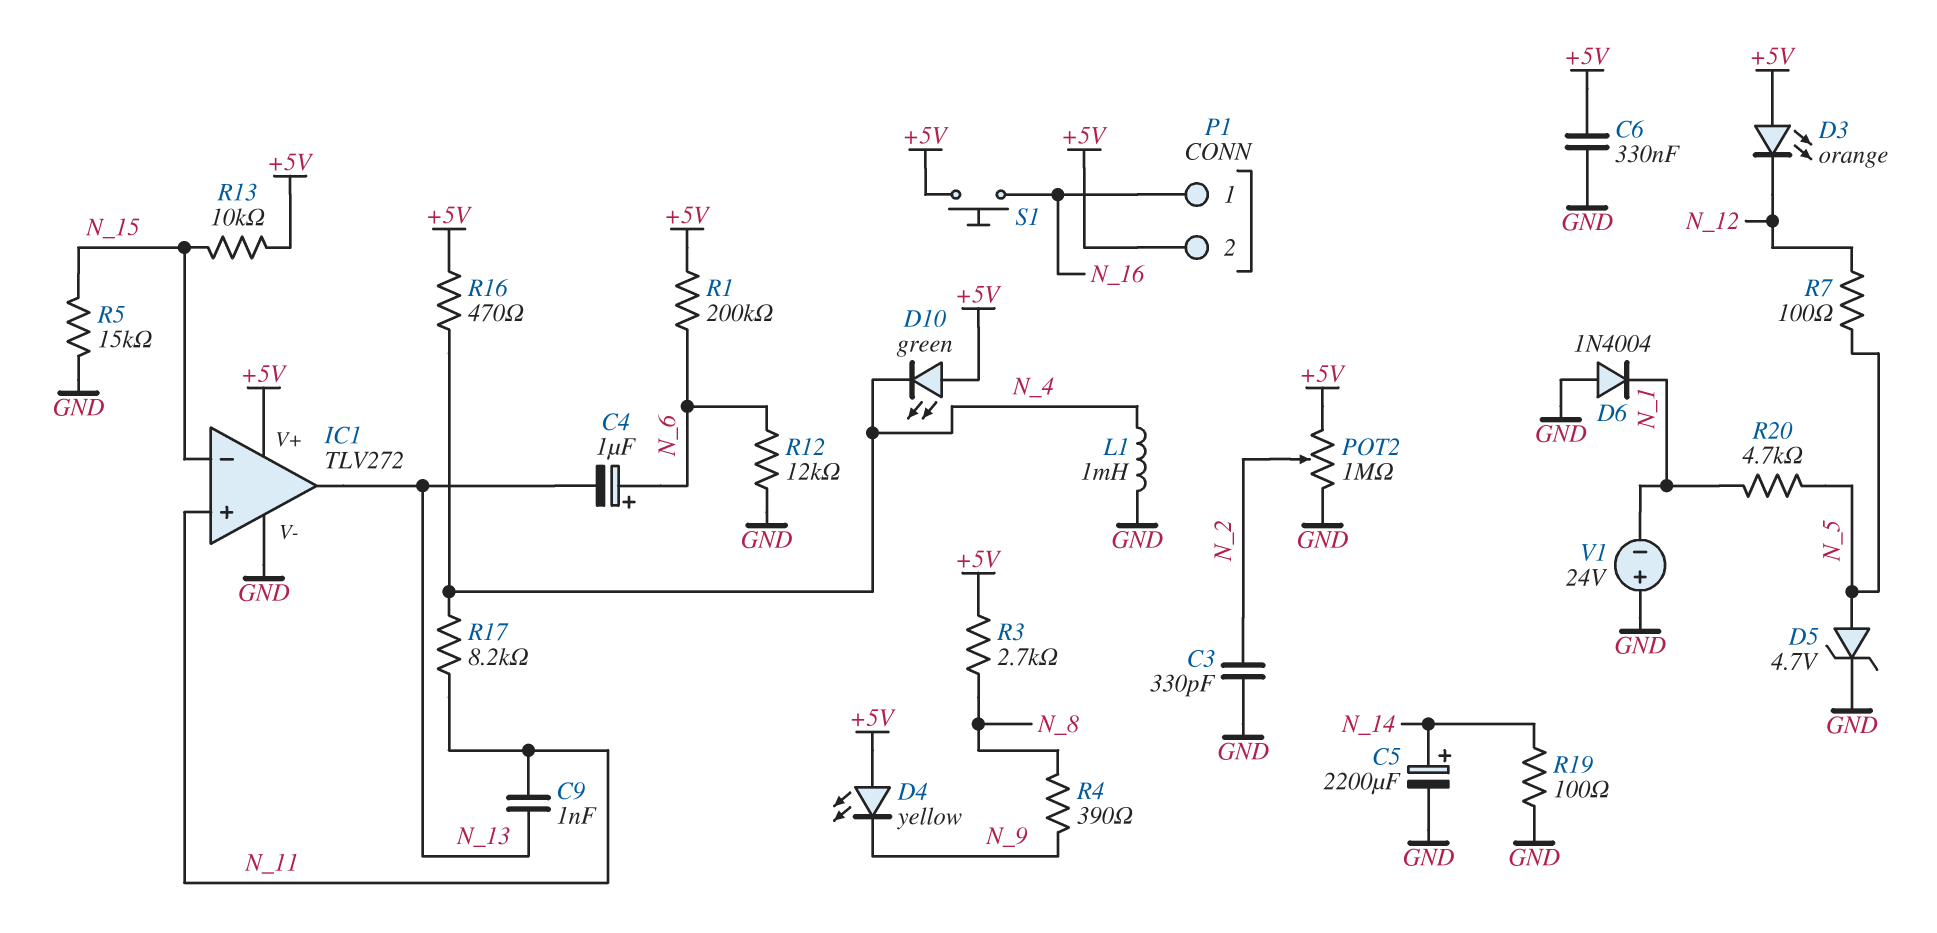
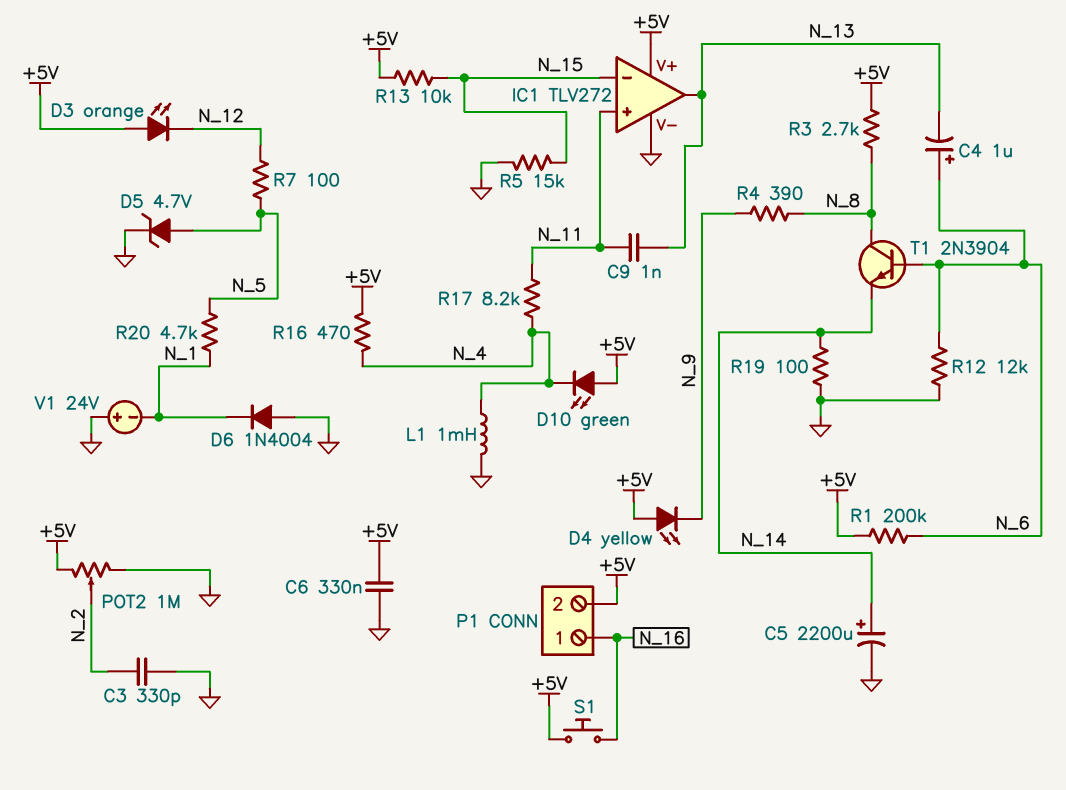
T1: none -> NPN 2N3904 (B N_6, C N_8, E N_14)

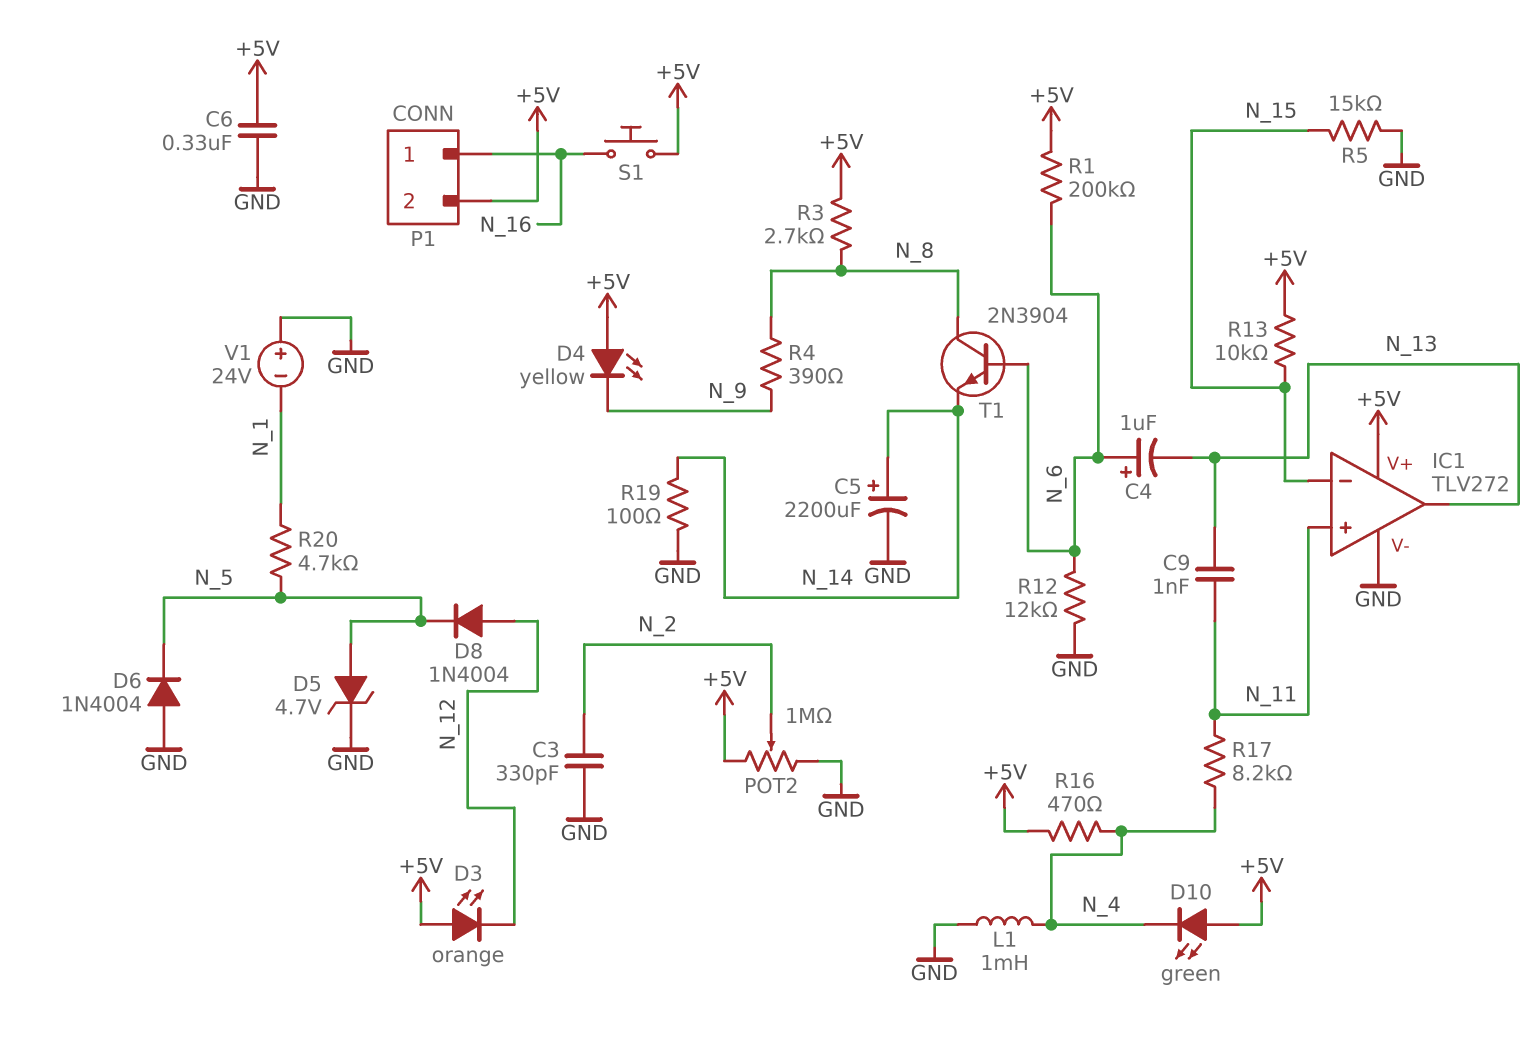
D6: diode 1N4004 (A GND, K N_1) -> diode 1N4004 (A GND, K N_5)
D8: none -> diode 1N4004 (A N_12, K N_5)
R7: 100 (N_5, N_12) -> none

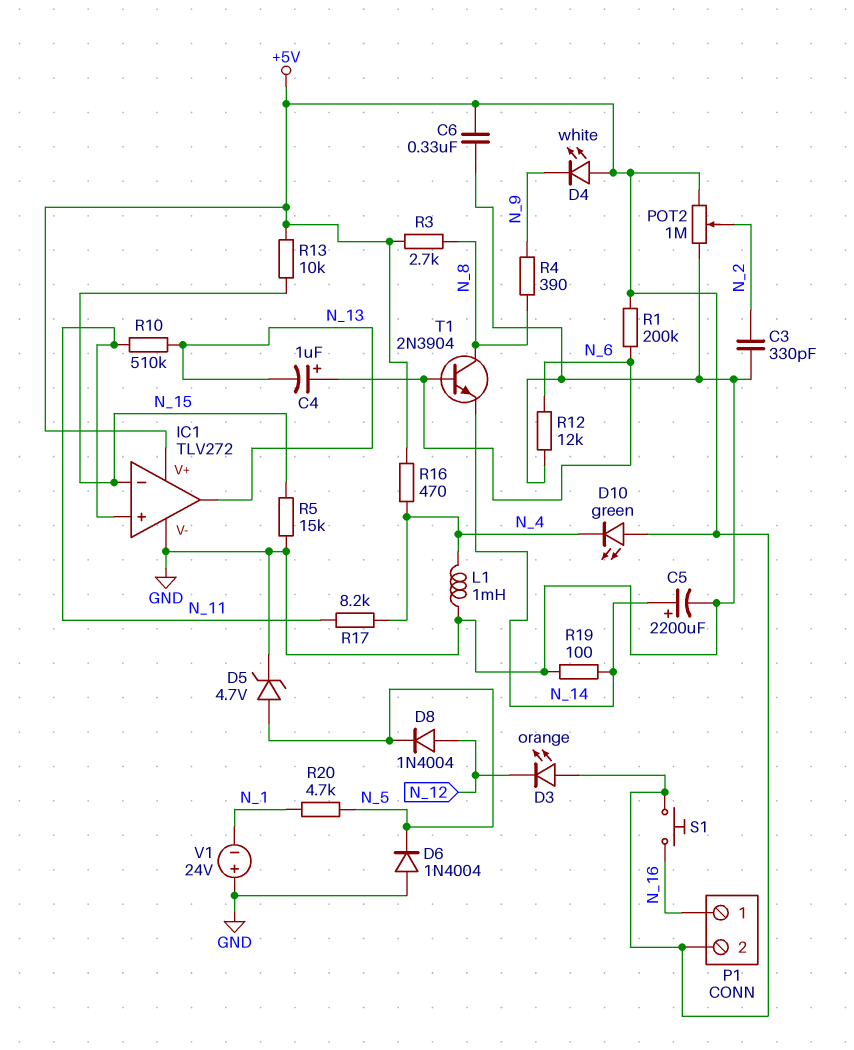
C9: 1nF (N_11, N_13) -> none
D4: LED yellow (A +5V, K N_9) -> LED white (A +5V, K N_9)
R10: none -> 510k (N_11, N_13)

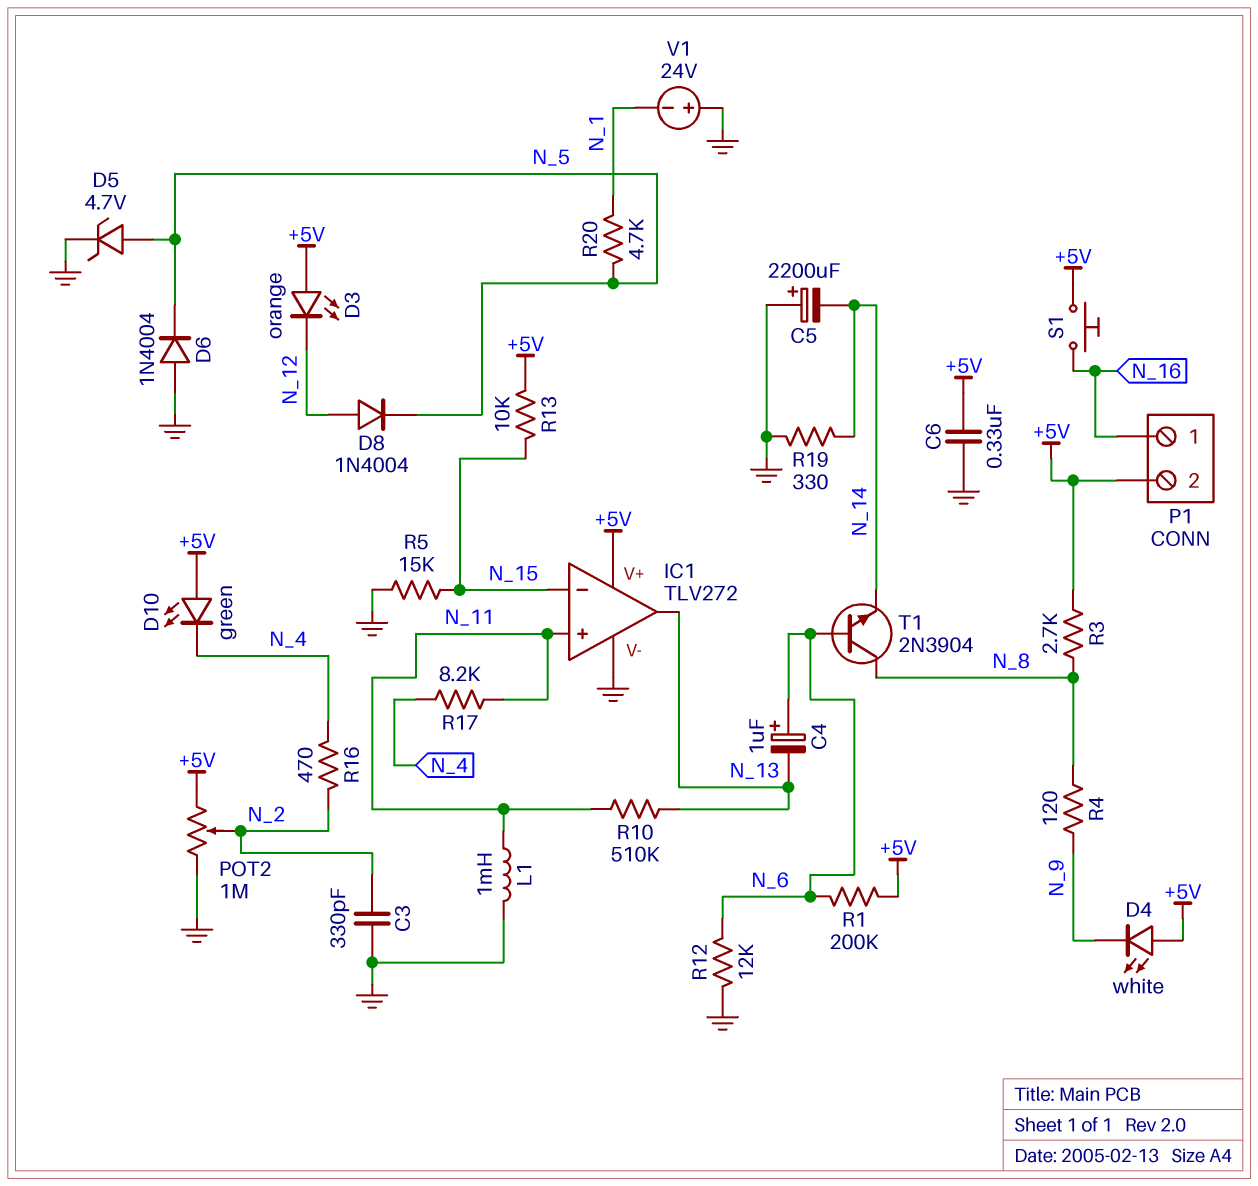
C5: 2200uF (plus N_14, minus GND) -> 2200uF (plus GND, minus N_14)
L1: 1mH (GND, N_4) -> 1mH (GND, N_11)
R4: 390 (N_8, N_9) -> 120 (N_8, N_9)
R16: 470 (+5V, N_4) -> 470 (N_2, N_4)
R19: 100 (GND, N_14) -> 330 (GND, N_14)

